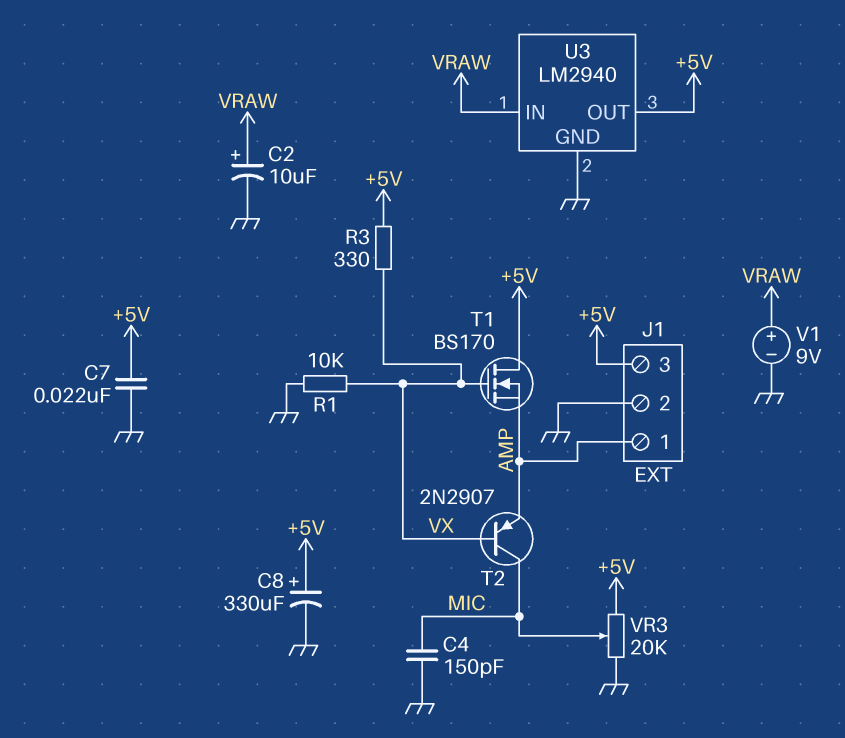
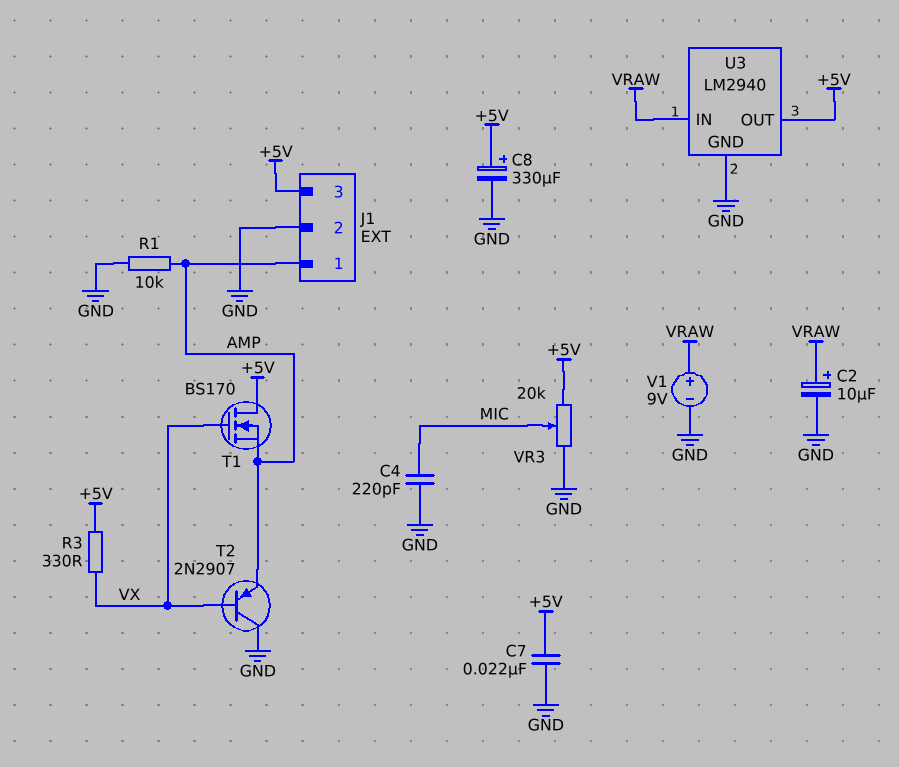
C4: 150pF (GND, MIC) -> 220pF (GND, MIC)
R1: 10k (GND, VX) -> 10k (AMP, GND)
T2: PNP 2N2907 (B VX, C MIC, E AMP) -> PNP 2N2907 (B VX, C GND, E AMP)

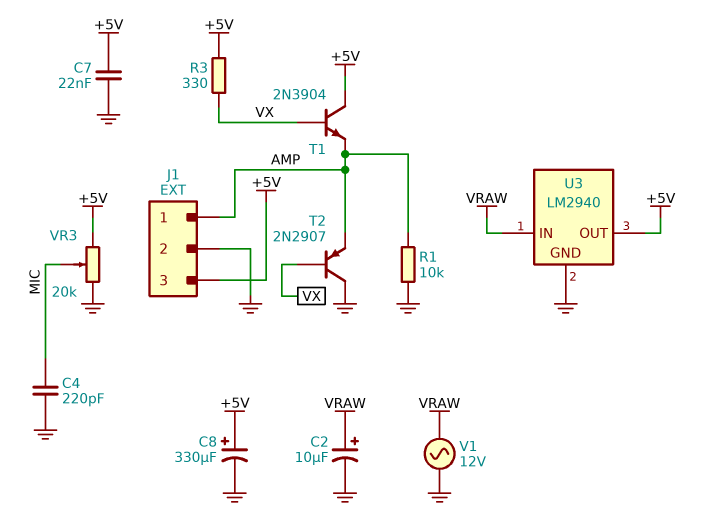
T1: NMOS BS170 (G VX, D +5V, S AMP) -> NPN 2N3904 (B VX, C +5V, E AMP)
V1: 9V (plus VRAW, minus GND) -> AC 12V (GND, VRAW)

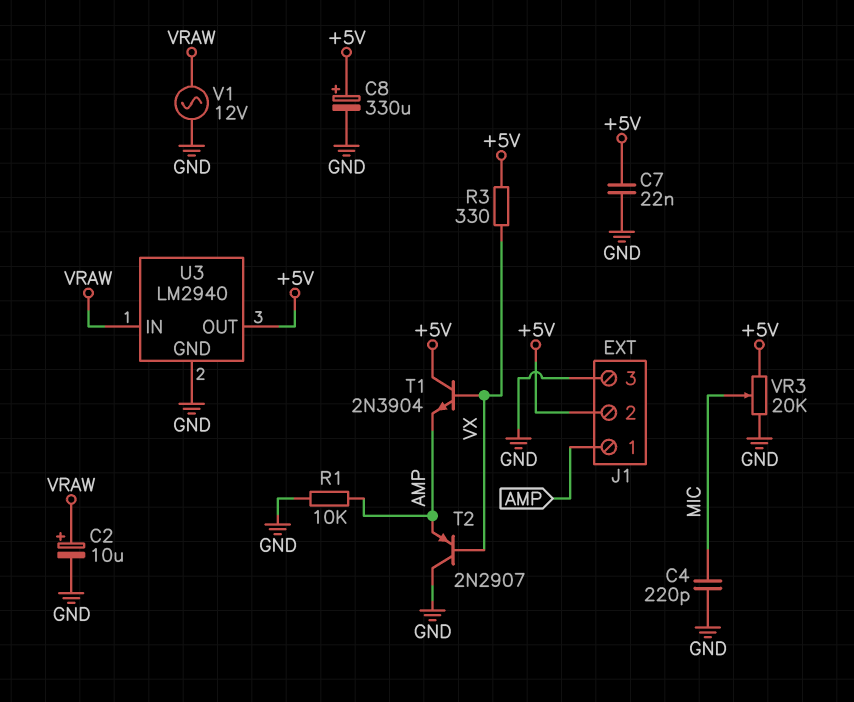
J1 pin 2: GND -> +5V
J1 pin 3: +5V -> GND

